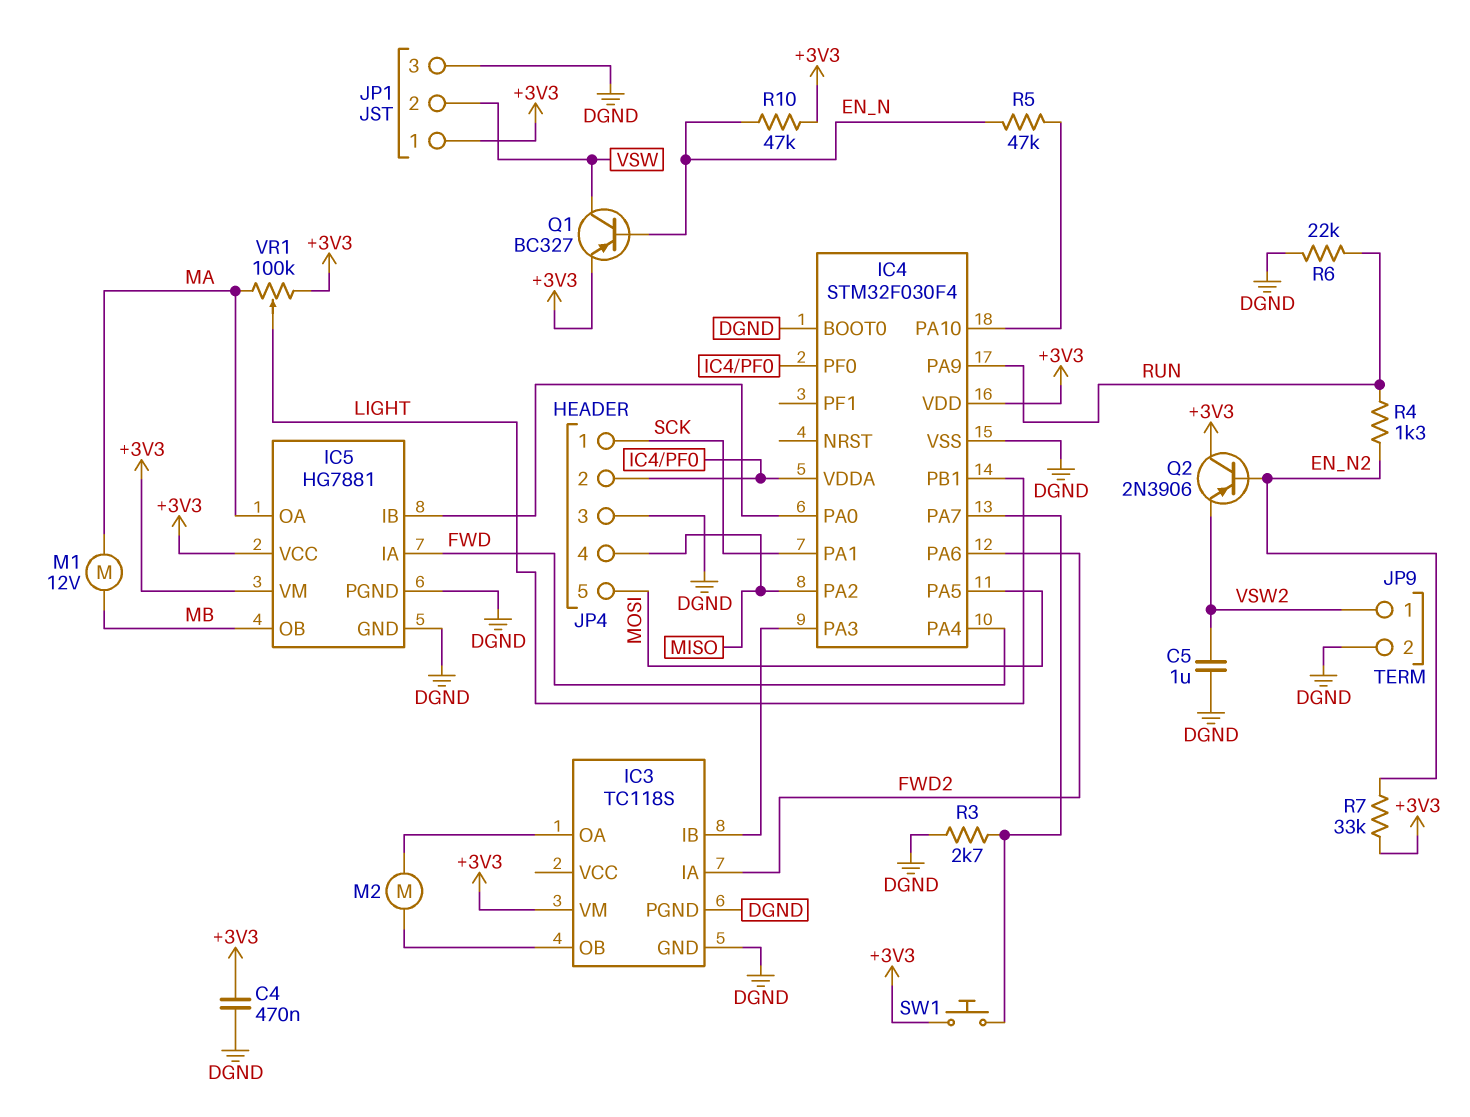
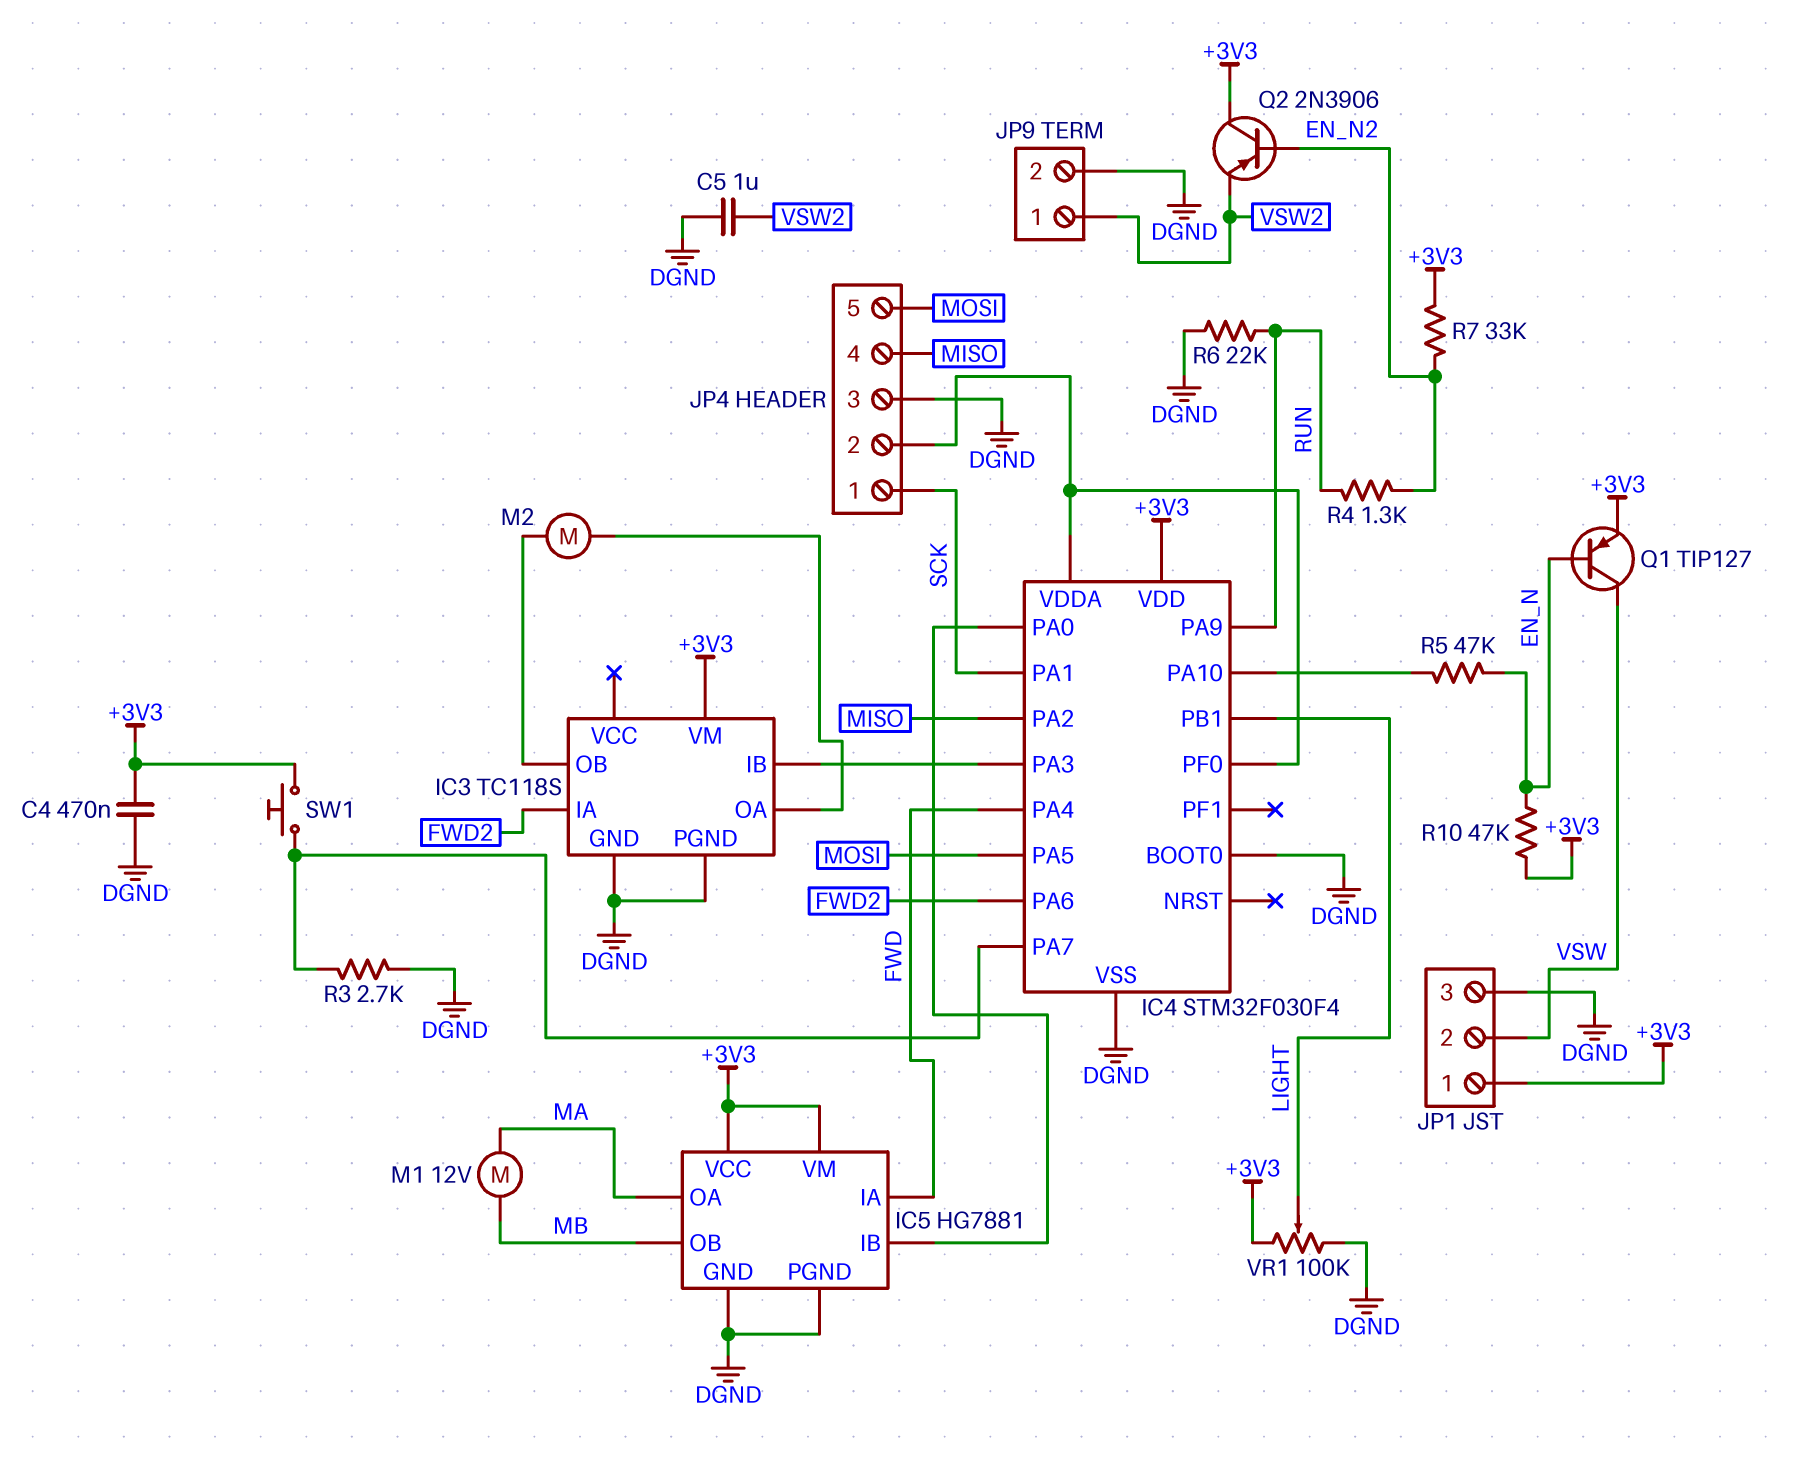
Q1: PNP BC327 (B EN_N, C VSW, E +3V3) -> PNP TIP127 (B EN_N, C VSW, E +3V3)
VR1: 100k (+3V3, MA, wiper LIGHT) -> 100k (+3V3, DGND, wiper LIGHT)

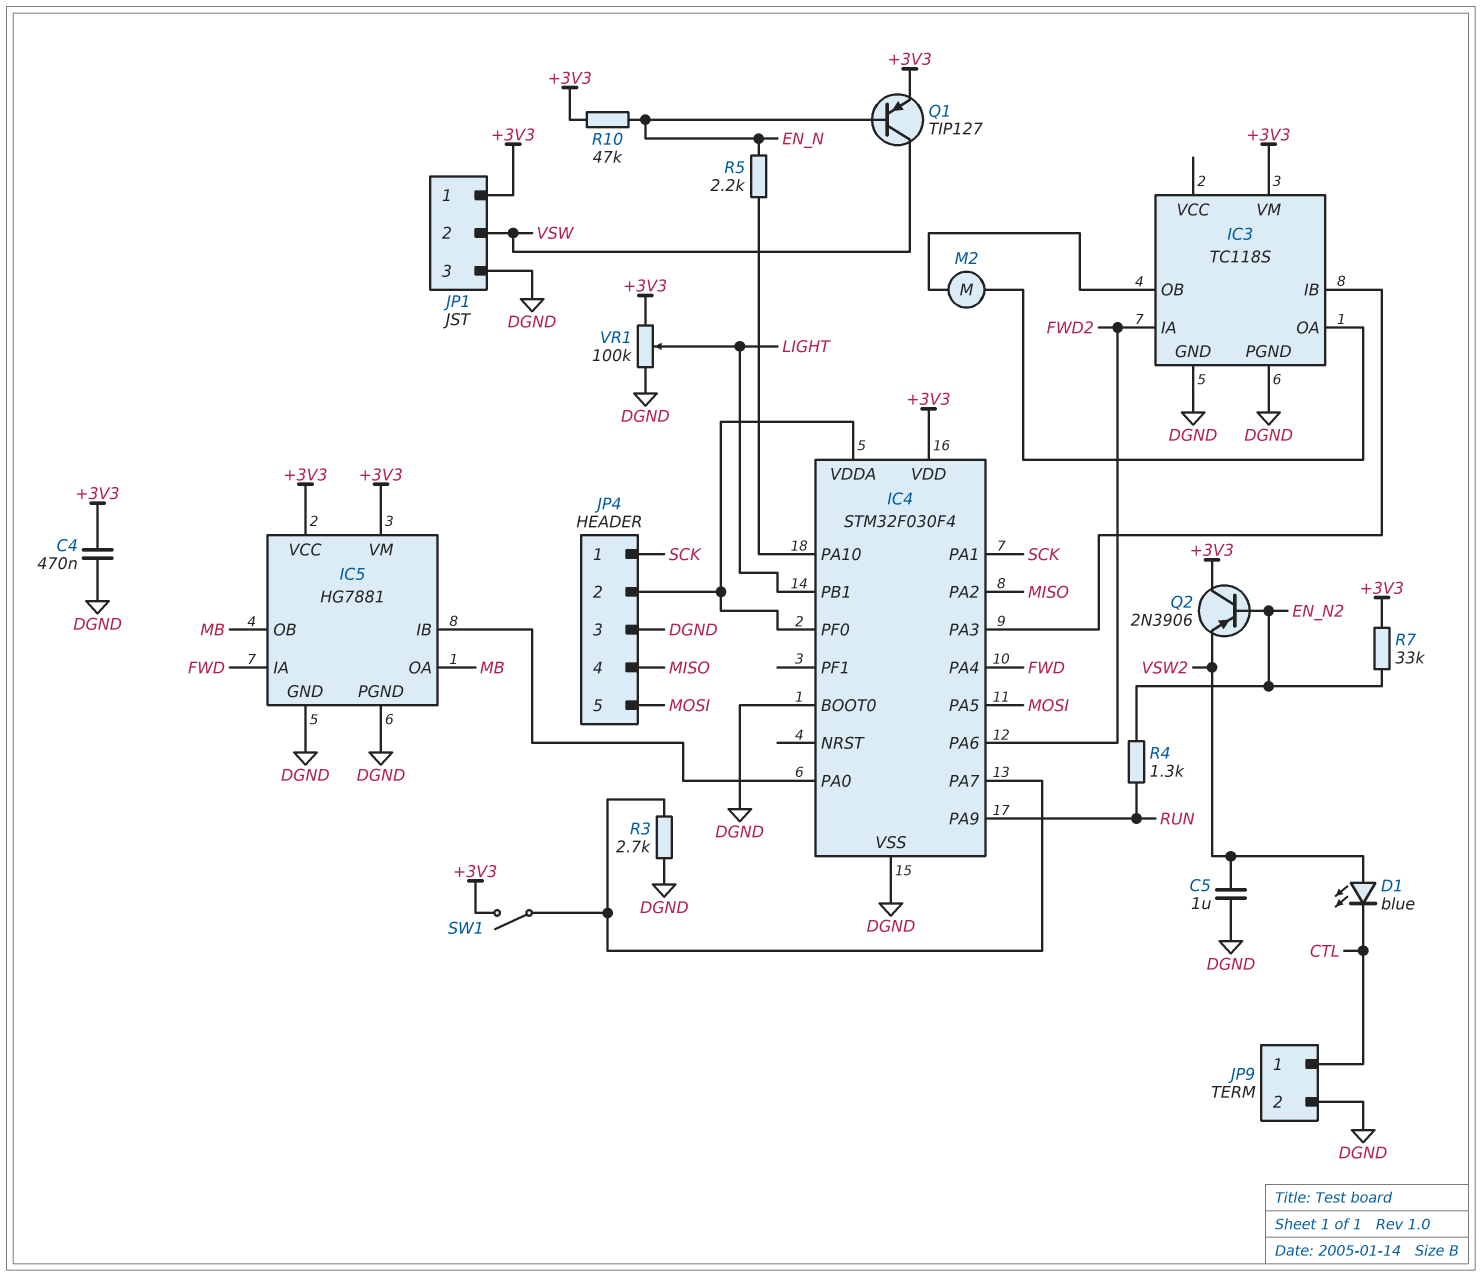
D1: none -> LED blue (A VSW2, K CTL)
IC5 pin OA: MA -> MB
JP9 pin 1: VSW2 -> CTL
M1: motor 12V (MA, MB) -> none
R5: 47k (EN_N, IC4/PA10) -> 2.2k (EN_N, IC4/PA10)
R6: 22k (DGND, RUN) -> none
SW1: button (+3V3, IC4/PA7) -> switch (+3V3, IC4/PA7)

